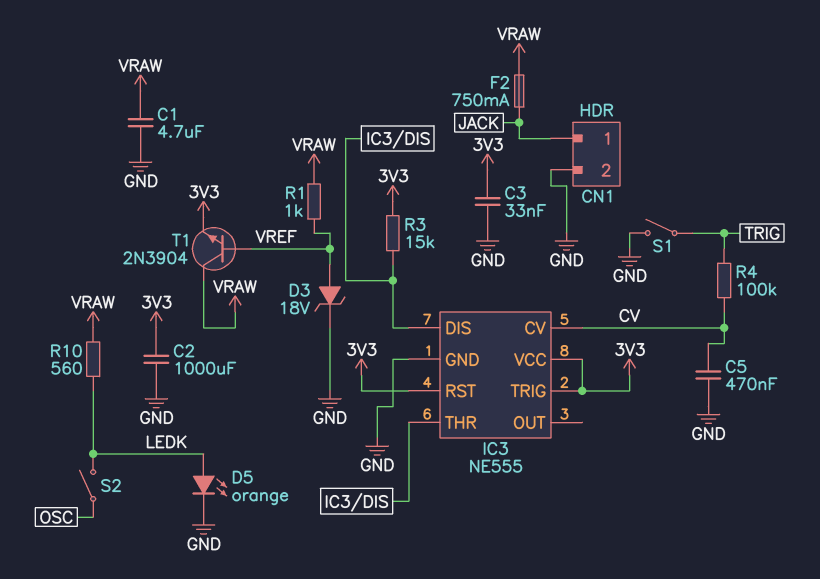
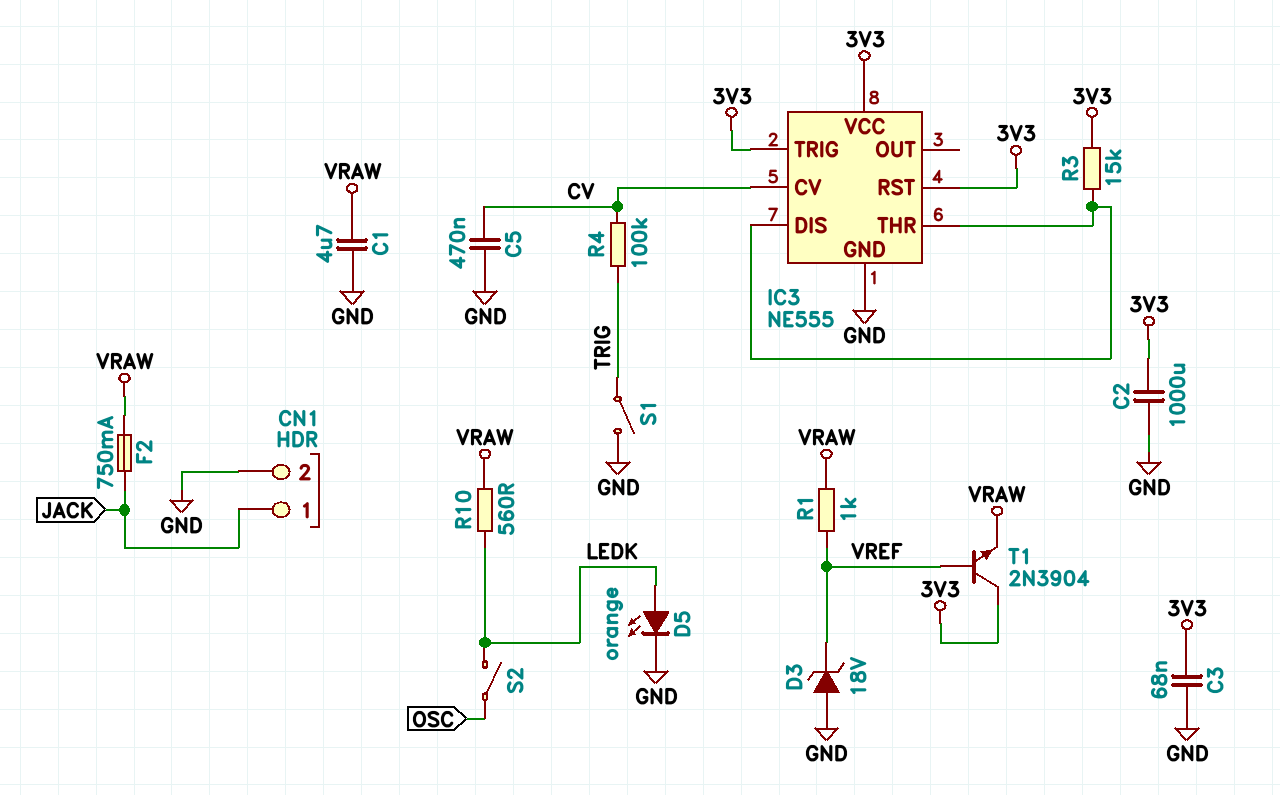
C3: 33nF (3V3, GND) -> 68nF (3V3, GND)
D3: zener 18V (A VREF, K GND) -> zener 18V (A GND, K VREF)
T1: NPN 2N3904 (B VREF, C VRAW, E 3V3) -> NPN 2N3904 (B VREF, C 3V3, E VRAW)

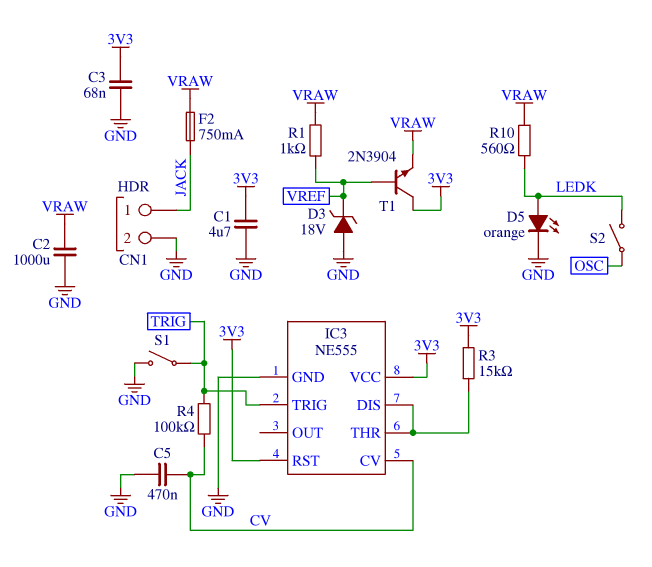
C1: 4.7uF (GND, VRAW) -> 4.7uF (3V3, GND)
C2: 1000uF (3V3, GND) -> 1000uF (GND, VRAW)
IC3 pin TRIG: 3V3 -> TRIG

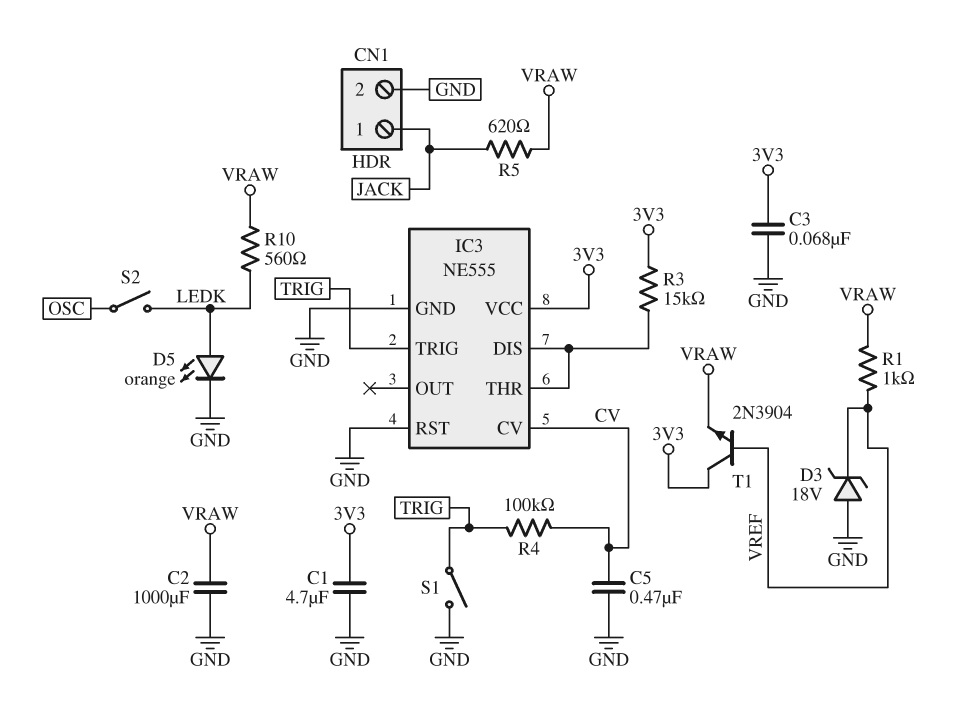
F2: 750mA (JACK, VRAW) -> none
IC3 pin RST: 3V3 -> GND
R5: none -> 620 (JACK, VRAW)

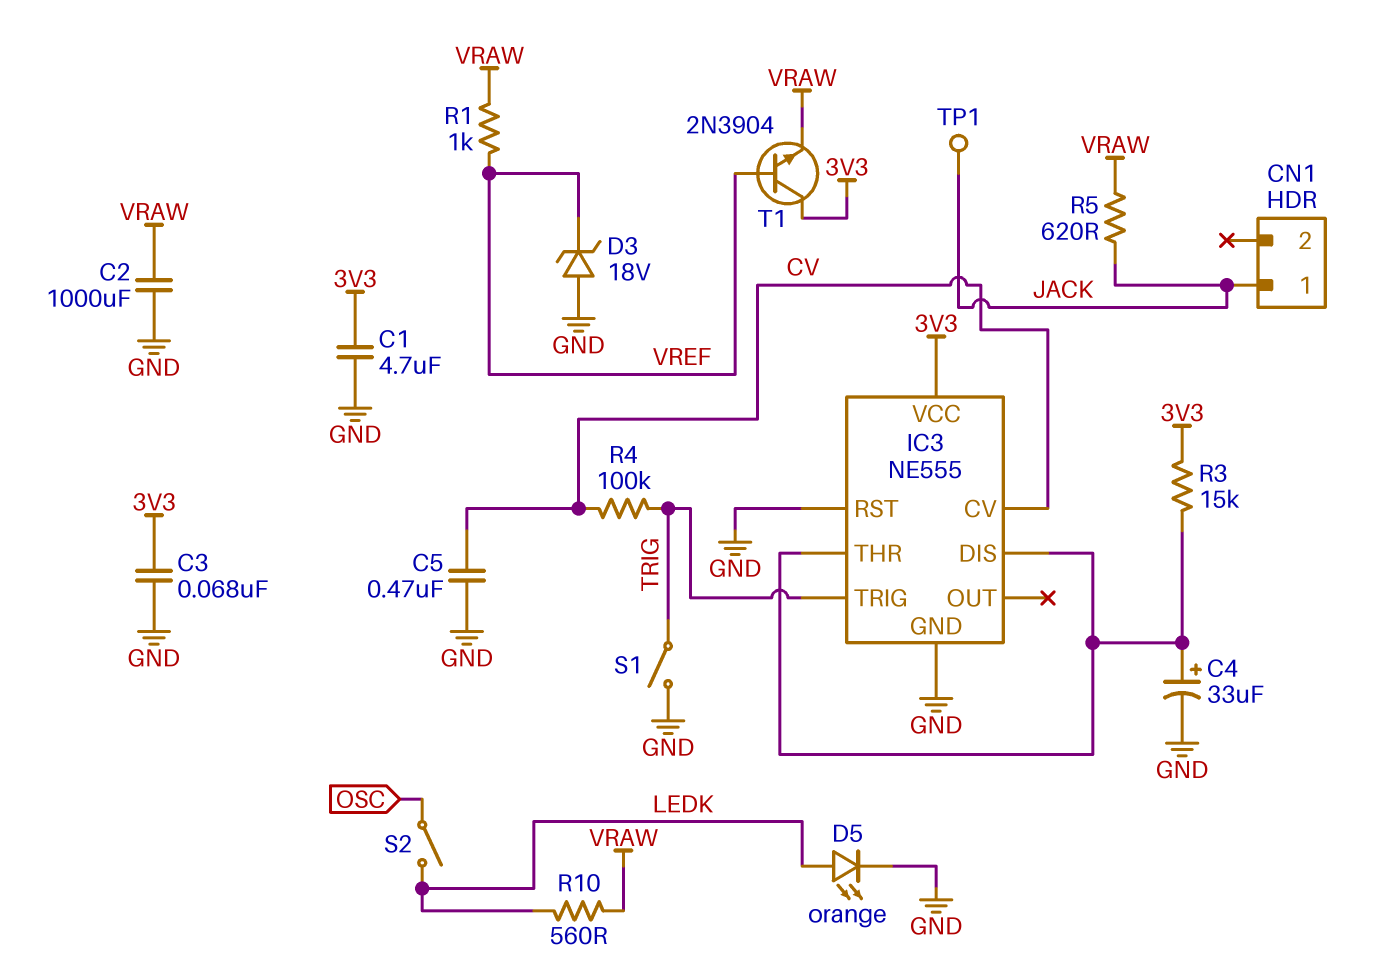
C4: none -> 33uF (plus IC3/DIS, minus GND)
CN1 pin 2: GND -> none
TP1: none -> test point (JACK)

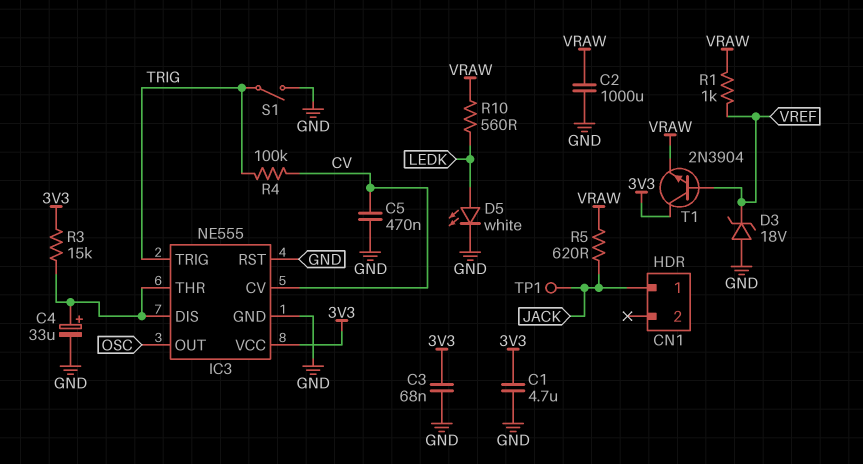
D5: LED orange (A LEDK, K GND) -> LED white (A LEDK, K GND)
IC3 pin OUT: none -> OSC
S2: switch (LEDK, OSC) -> none

